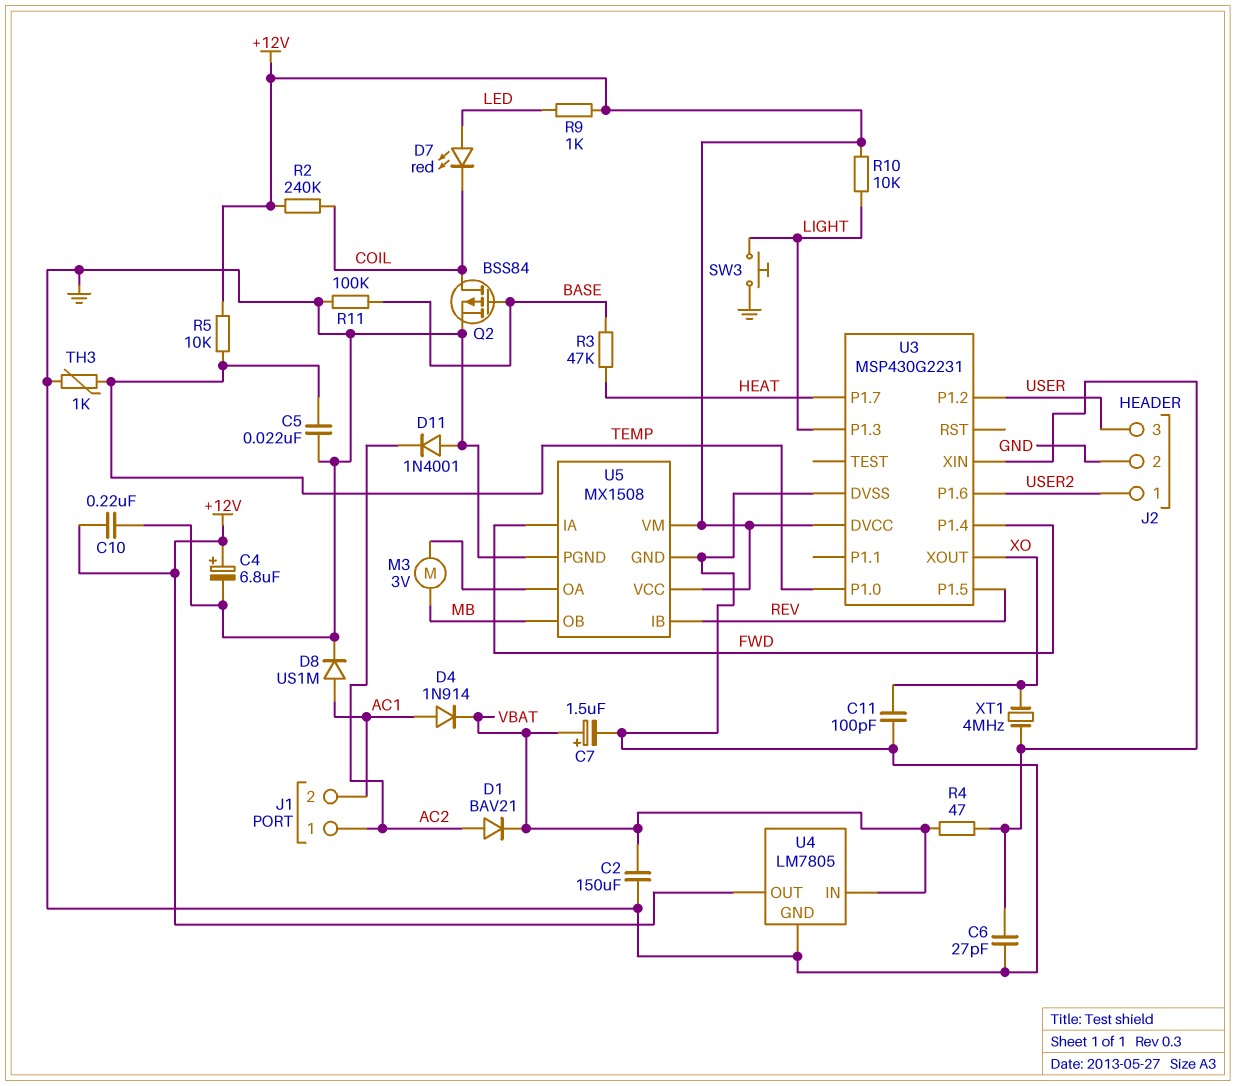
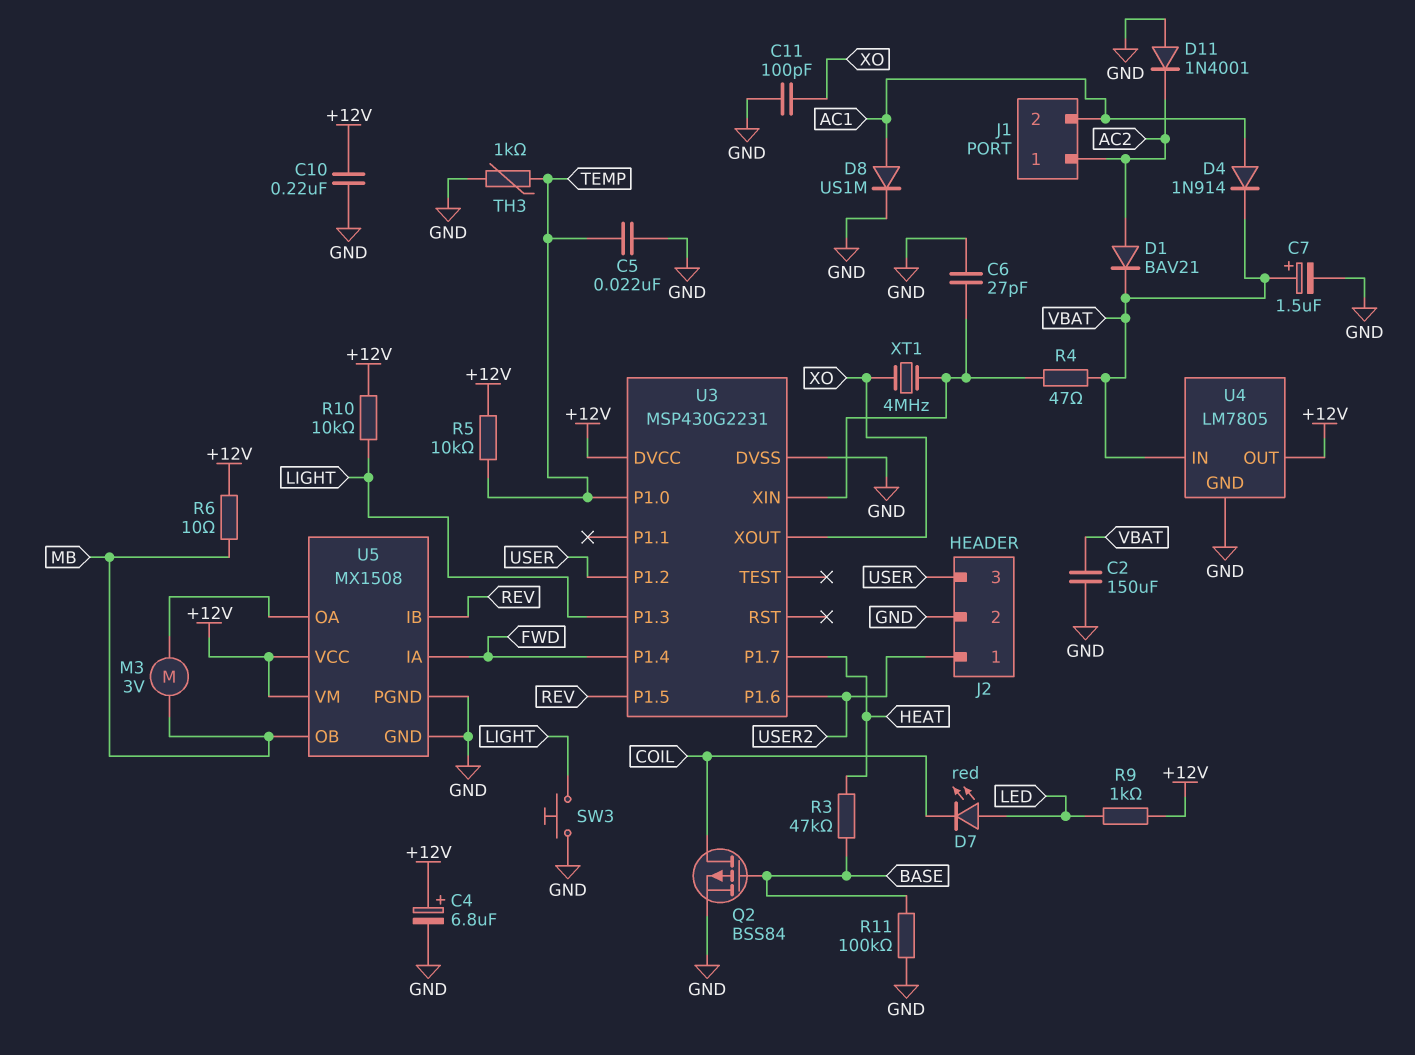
R2: 240k (+12V, COIL) -> none
R6: none -> 10 (+12V, MB)

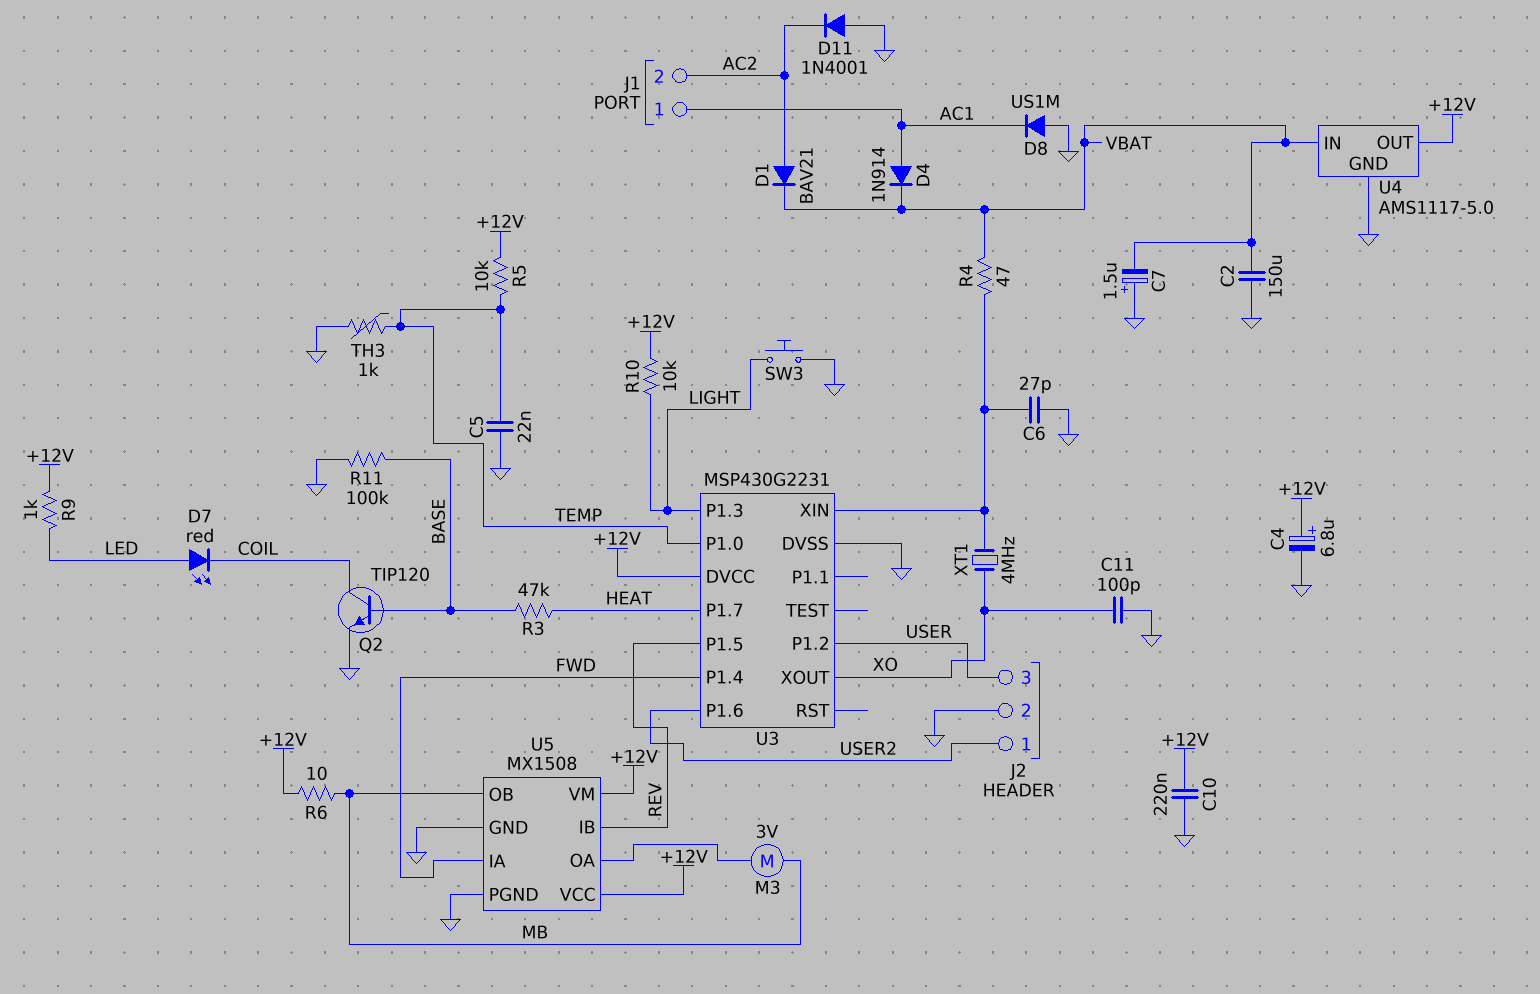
C7: 1.5uF (plus VBAT, minus GND) -> 1.5uF (plus GND, minus VBAT)
D8: diode US1M (A AC1, K GND) -> diode US1M (A GND, K AC1)
J1 pin 1: AC2 -> AC1
J1 pin 2: AC1 -> AC2
Q2: PMOS BSS84 (G BASE, D COIL, S GND) -> NPN TIP120 (B BASE, C COIL, E GND)
U4: LM7805 -> AMS1117-5.0

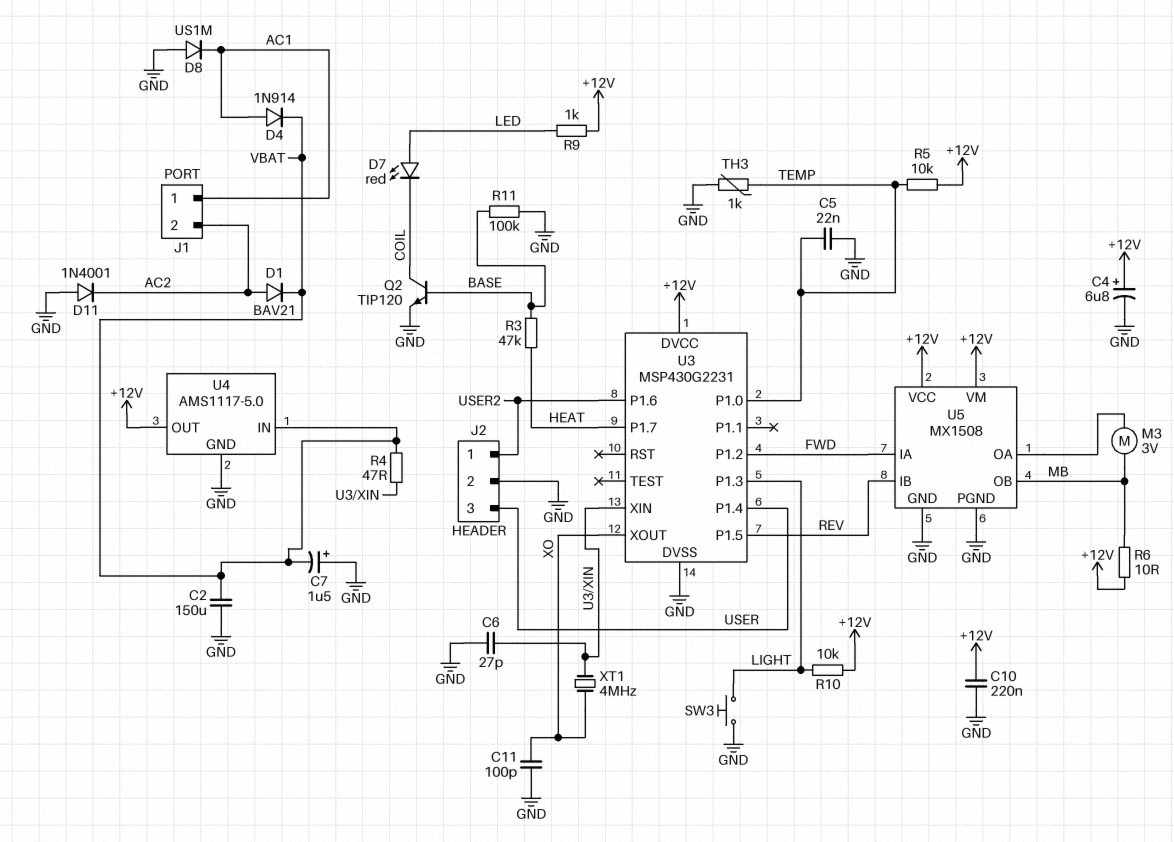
U3 pin P1.2: USER -> FWD
U3 pin P1.4: FWD -> USER

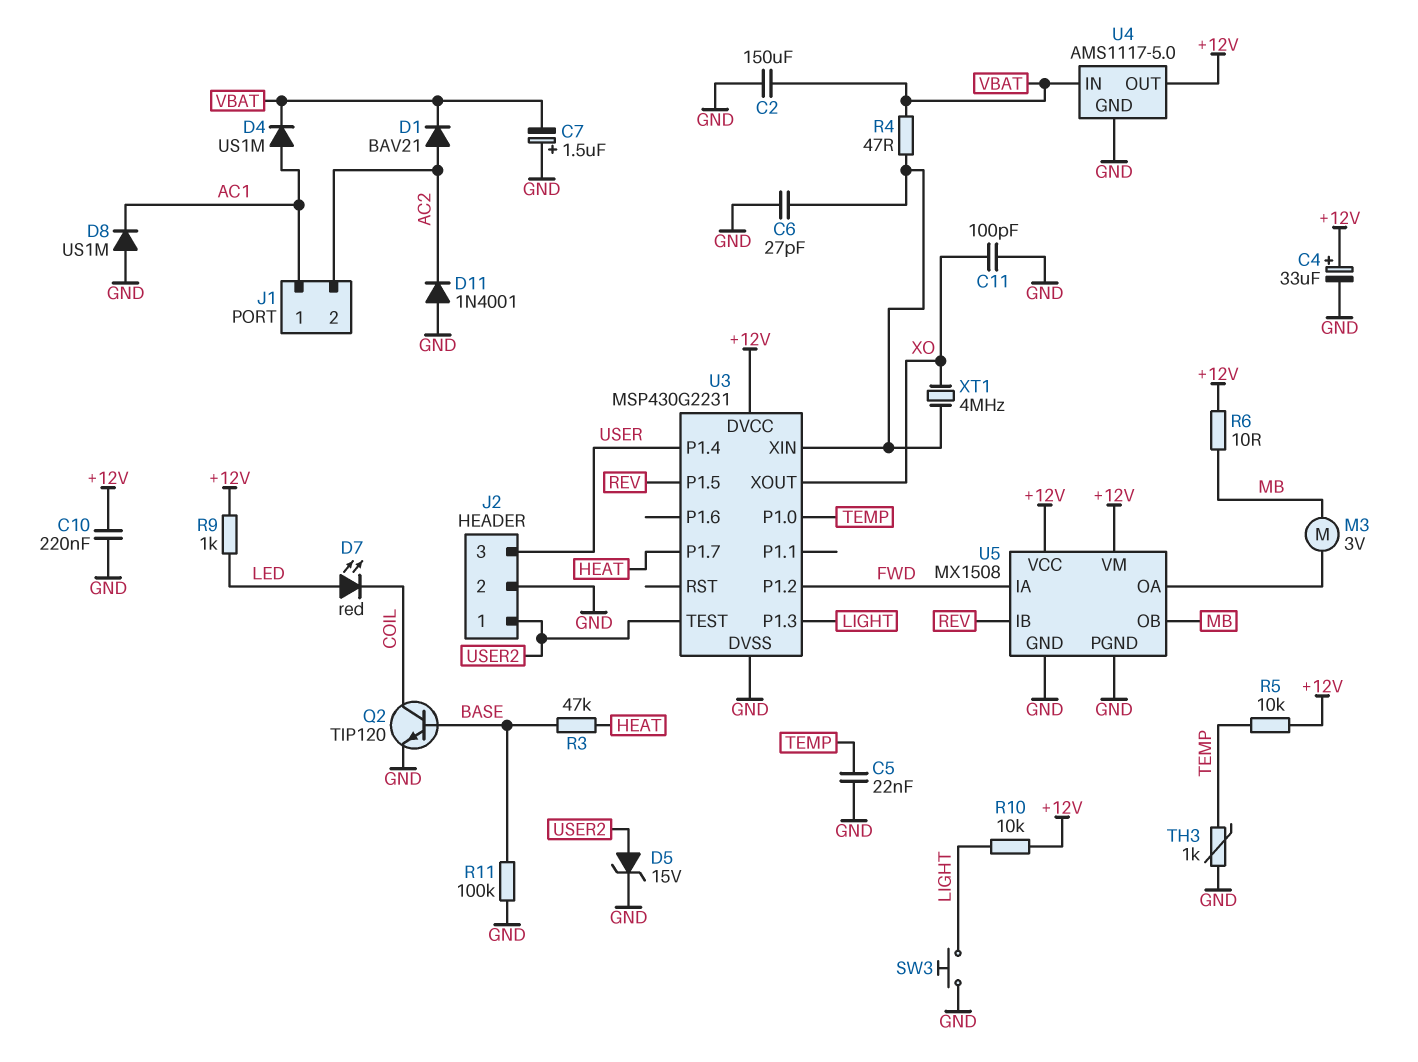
C4: 6.8uF (plus +12V, minus GND) -> 33uF (plus +12V, minus GND)
D4: diode 1N914 (A AC1, K VBAT) -> diode US1M (A AC1, K VBAT)
D5: none -> zener 15V (A USER2, K GND)
U3 pin P1.6: USER2 -> none
U3 pin TEST: none -> USER2

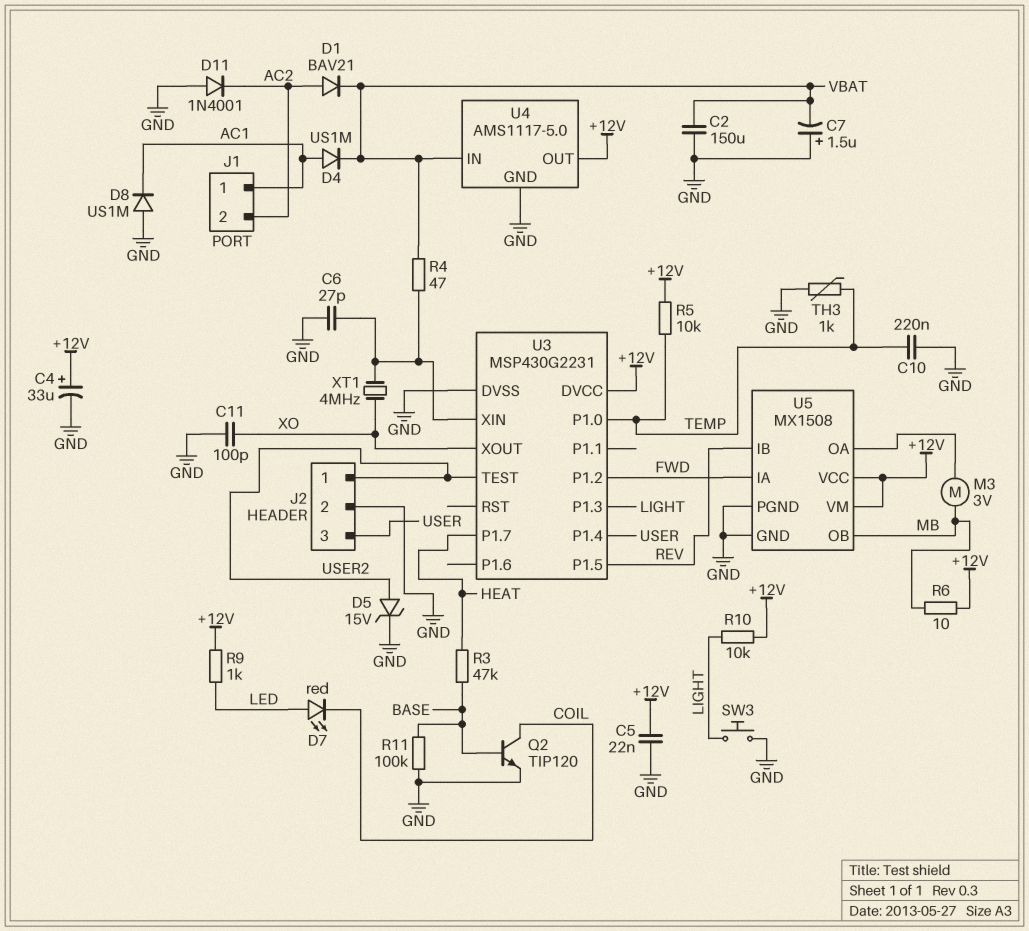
C5: 22nF (GND, TEMP) -> 22nF (+12V, GND)
C10: 220nF (+12V, GND) -> 220nF (GND, TEMP)

